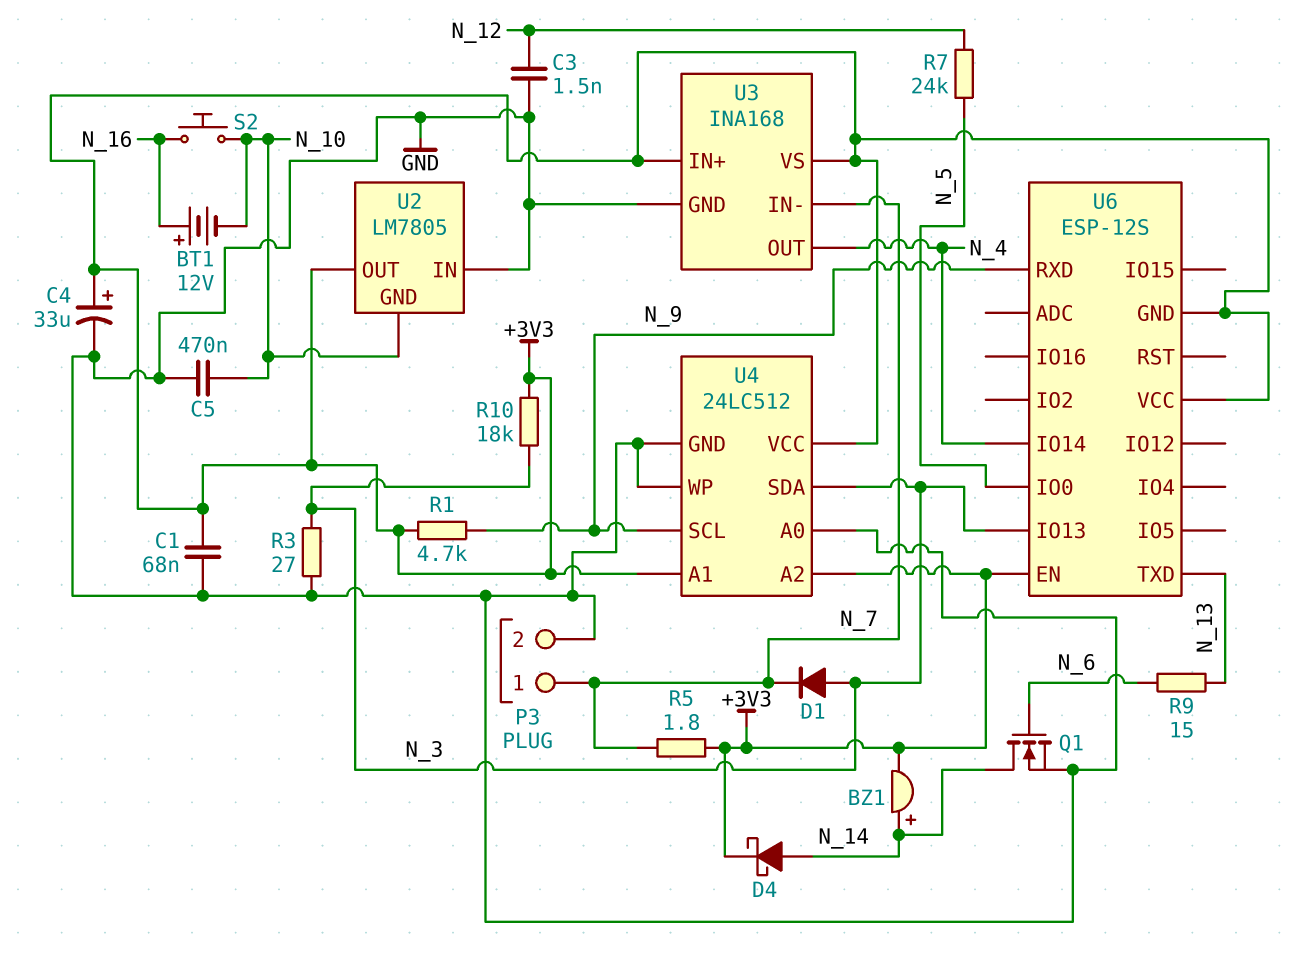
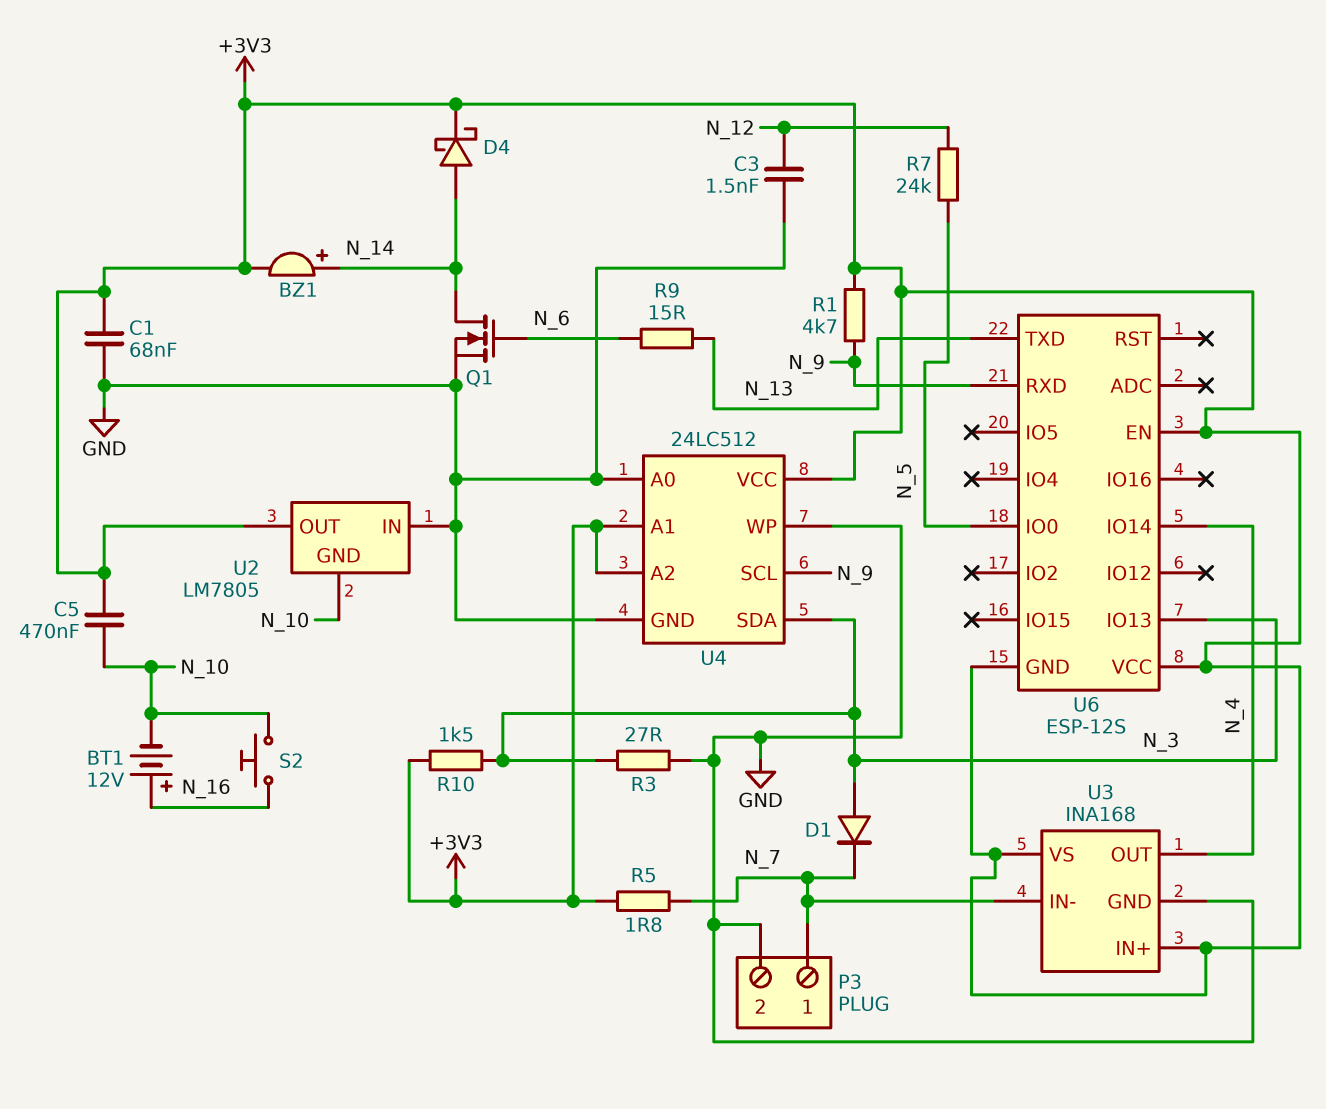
C4: 33uF (plus +3V3, minus GND) -> none
C5: 470nF (GND, N_10) -> 470nF (+3V3, N_10)
R10: 18k (+3V3, N_3) -> 1.5k (+3V3, N_3)

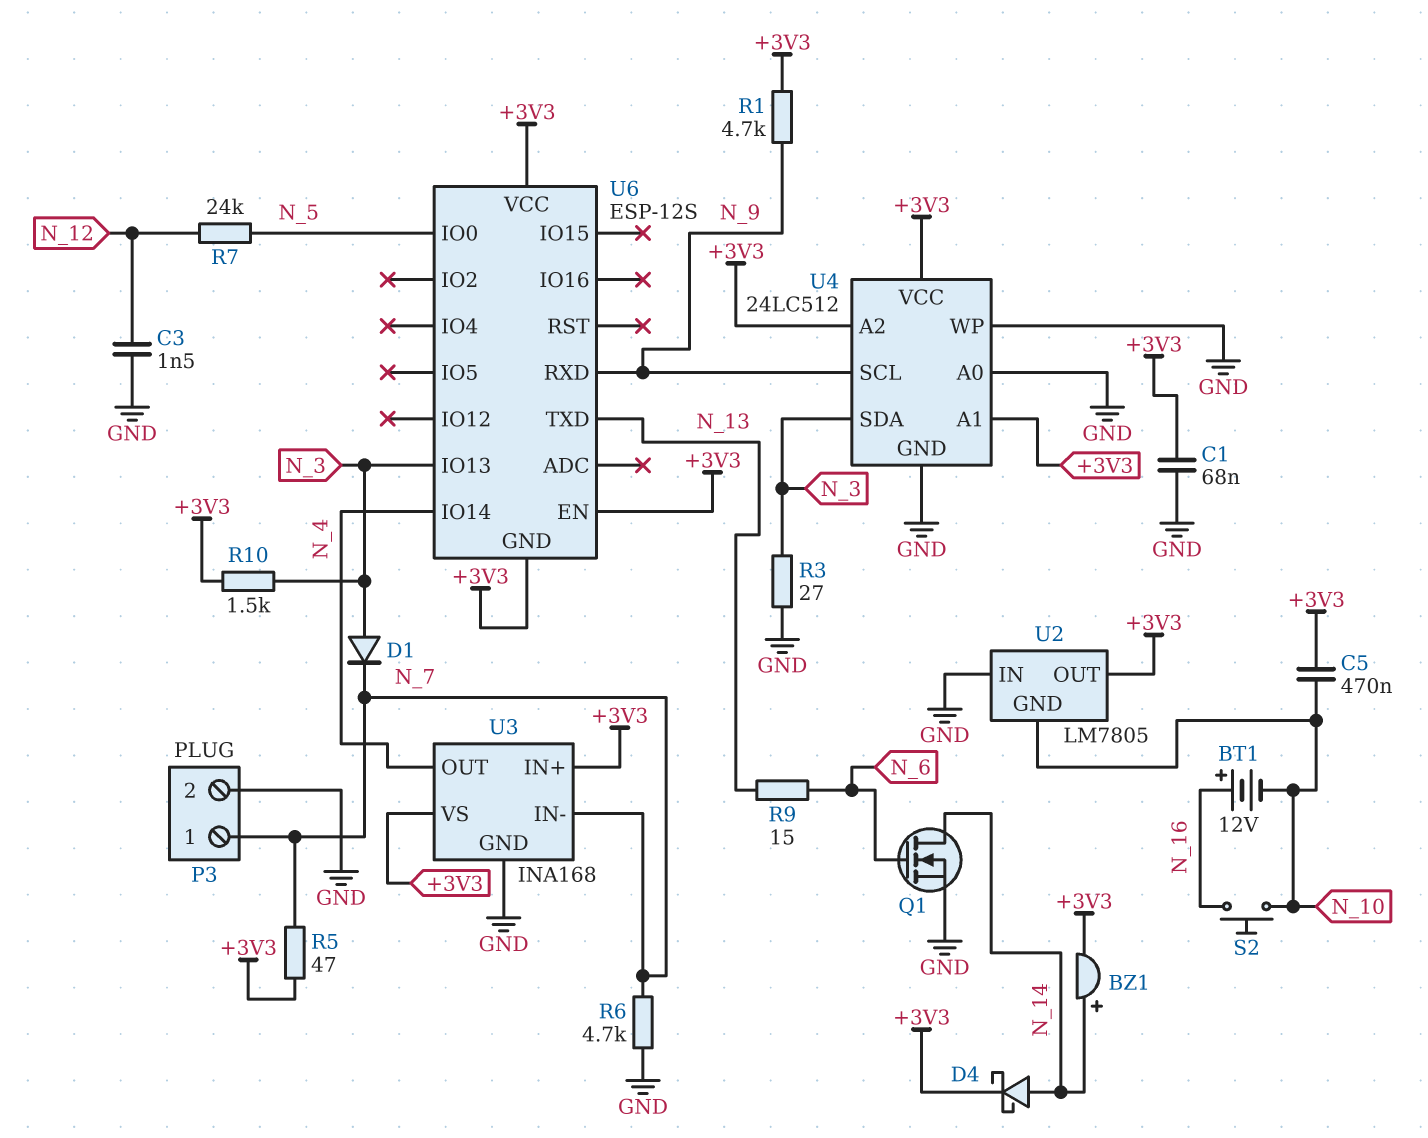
R5: 1.8 (+3V3, N_7) -> 47 (+3V3, N_7)
R6: none -> 4.7k (GND, N_7)

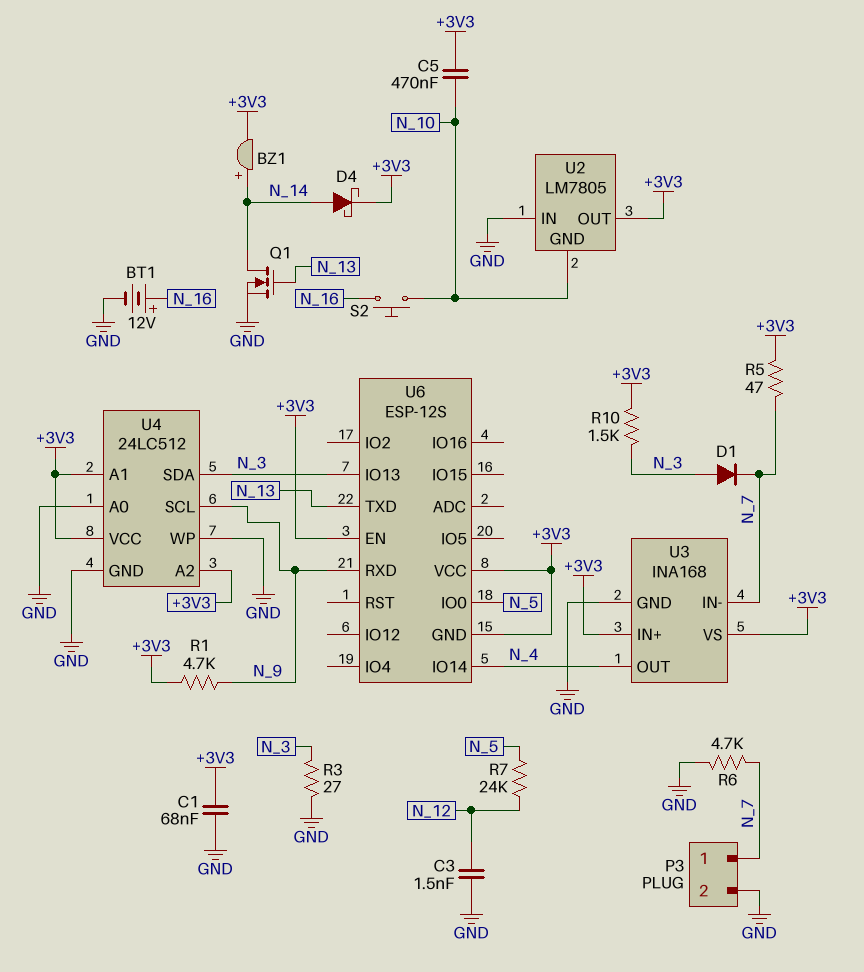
BT1: 12V (plus N_16, minus N_10) -> 12V (plus N_16, minus GND)
Q1: NMOS (G N_6, D N_14, S GND) -> NMOS (G N_13, D N_14, S GND)
R9: 15 (N_6, N_13) -> none

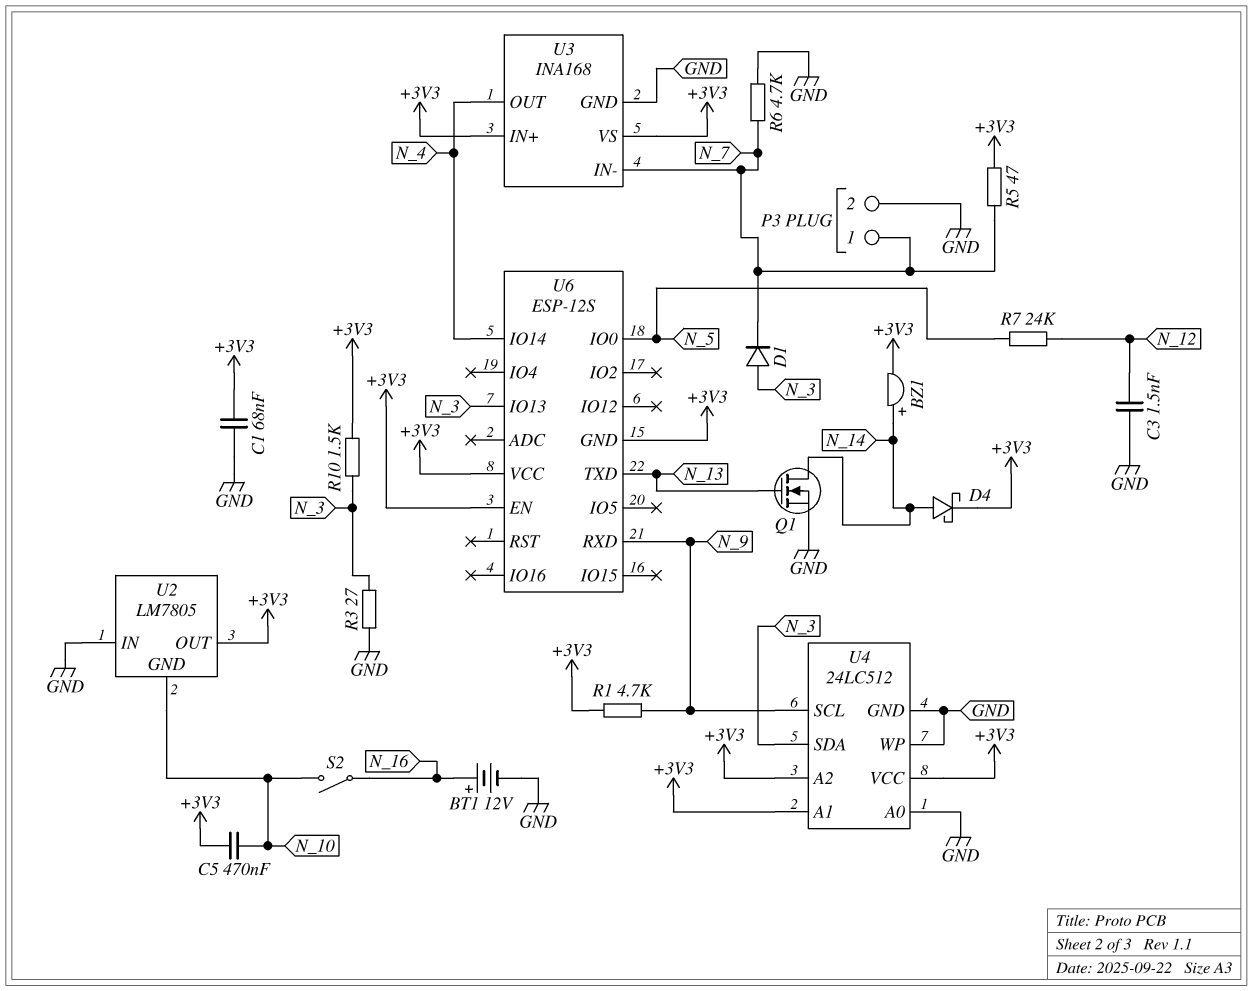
S2: button (N_10, N_16) -> switch (N_10, N_16)

